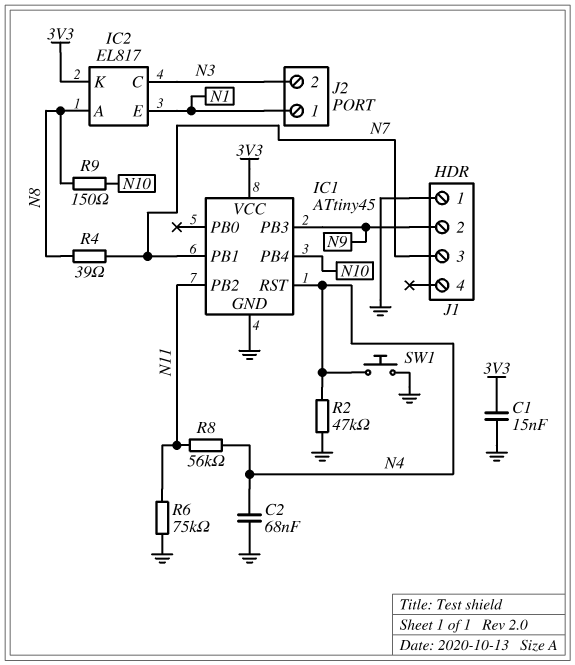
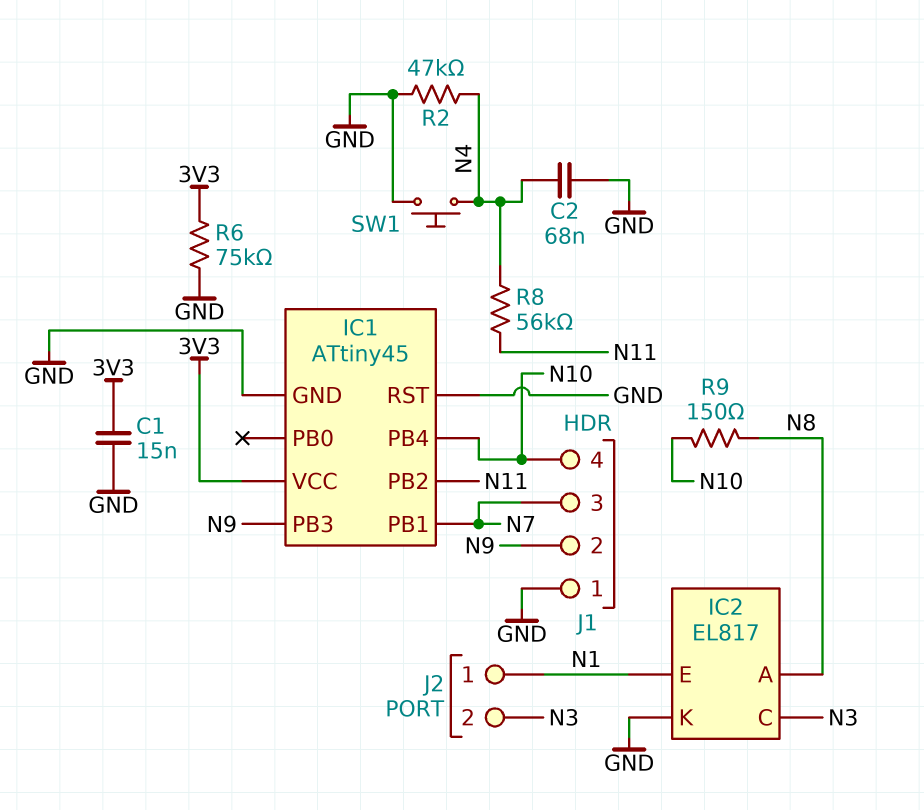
IC1 pin RST: N4 -> GND
IC2 pin K: 3V3 -> GND
J1 pin 4: none -> N10
R4: 39 (N7, N8) -> none
R6: 75k (GND, N11) -> 75k (3V3, GND)

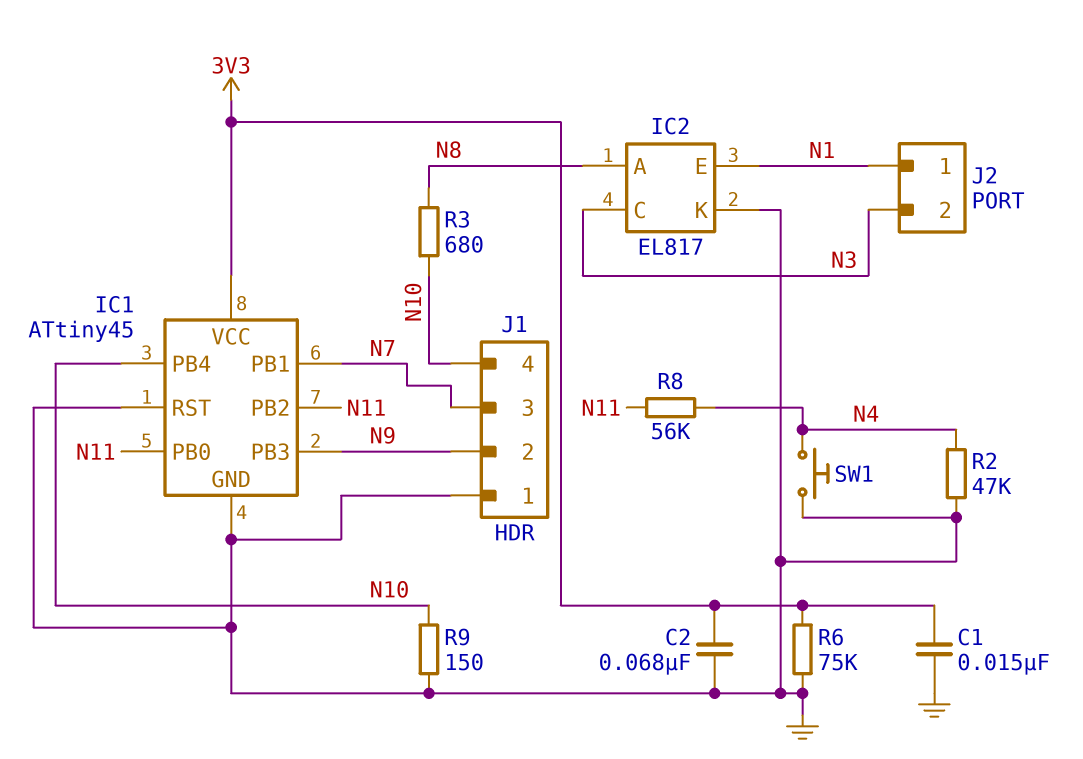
C2: 68nF (GND, N4) -> 68nF (3V3, GND)
IC1 pin PB0: none -> N11
R3: none -> 680 (N8, N10)
R9: 150 (N8, N10) -> 150 (GND, N10)

